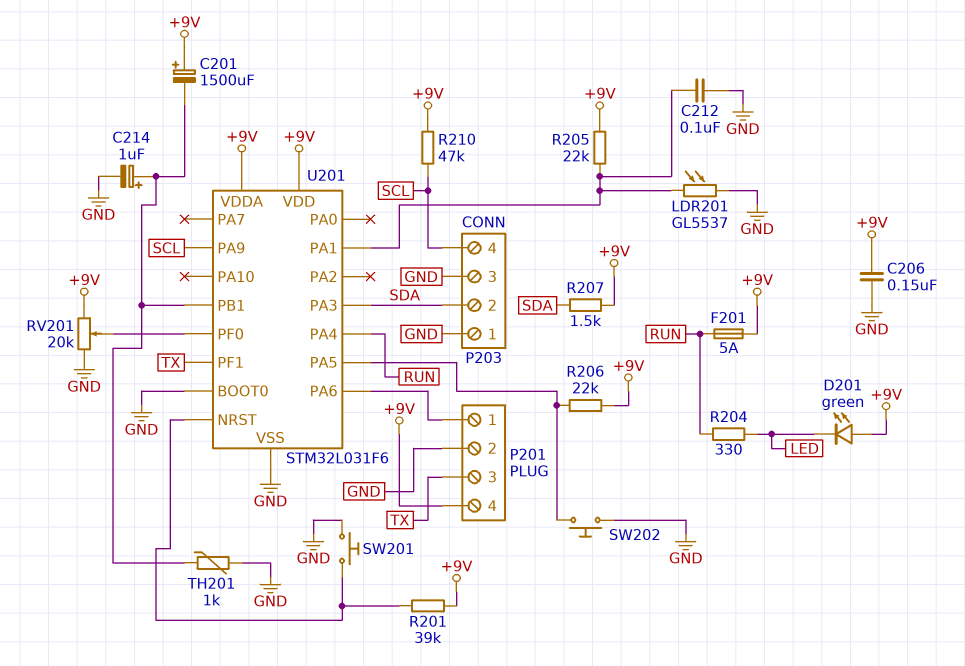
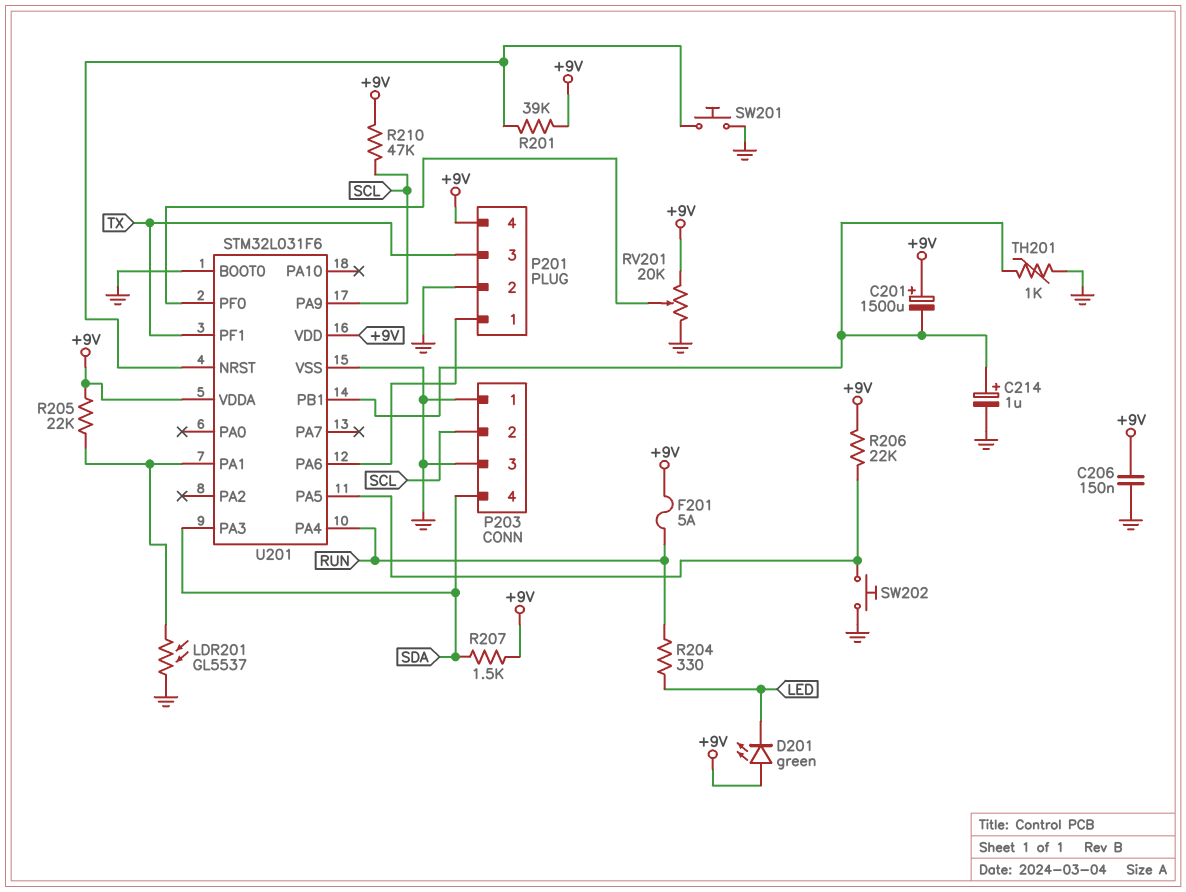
C212: 100nF (GND, U201/PA1) -> none
P203 pin 2: SDA -> SCL
P203 pin 4: SCL -> SDA

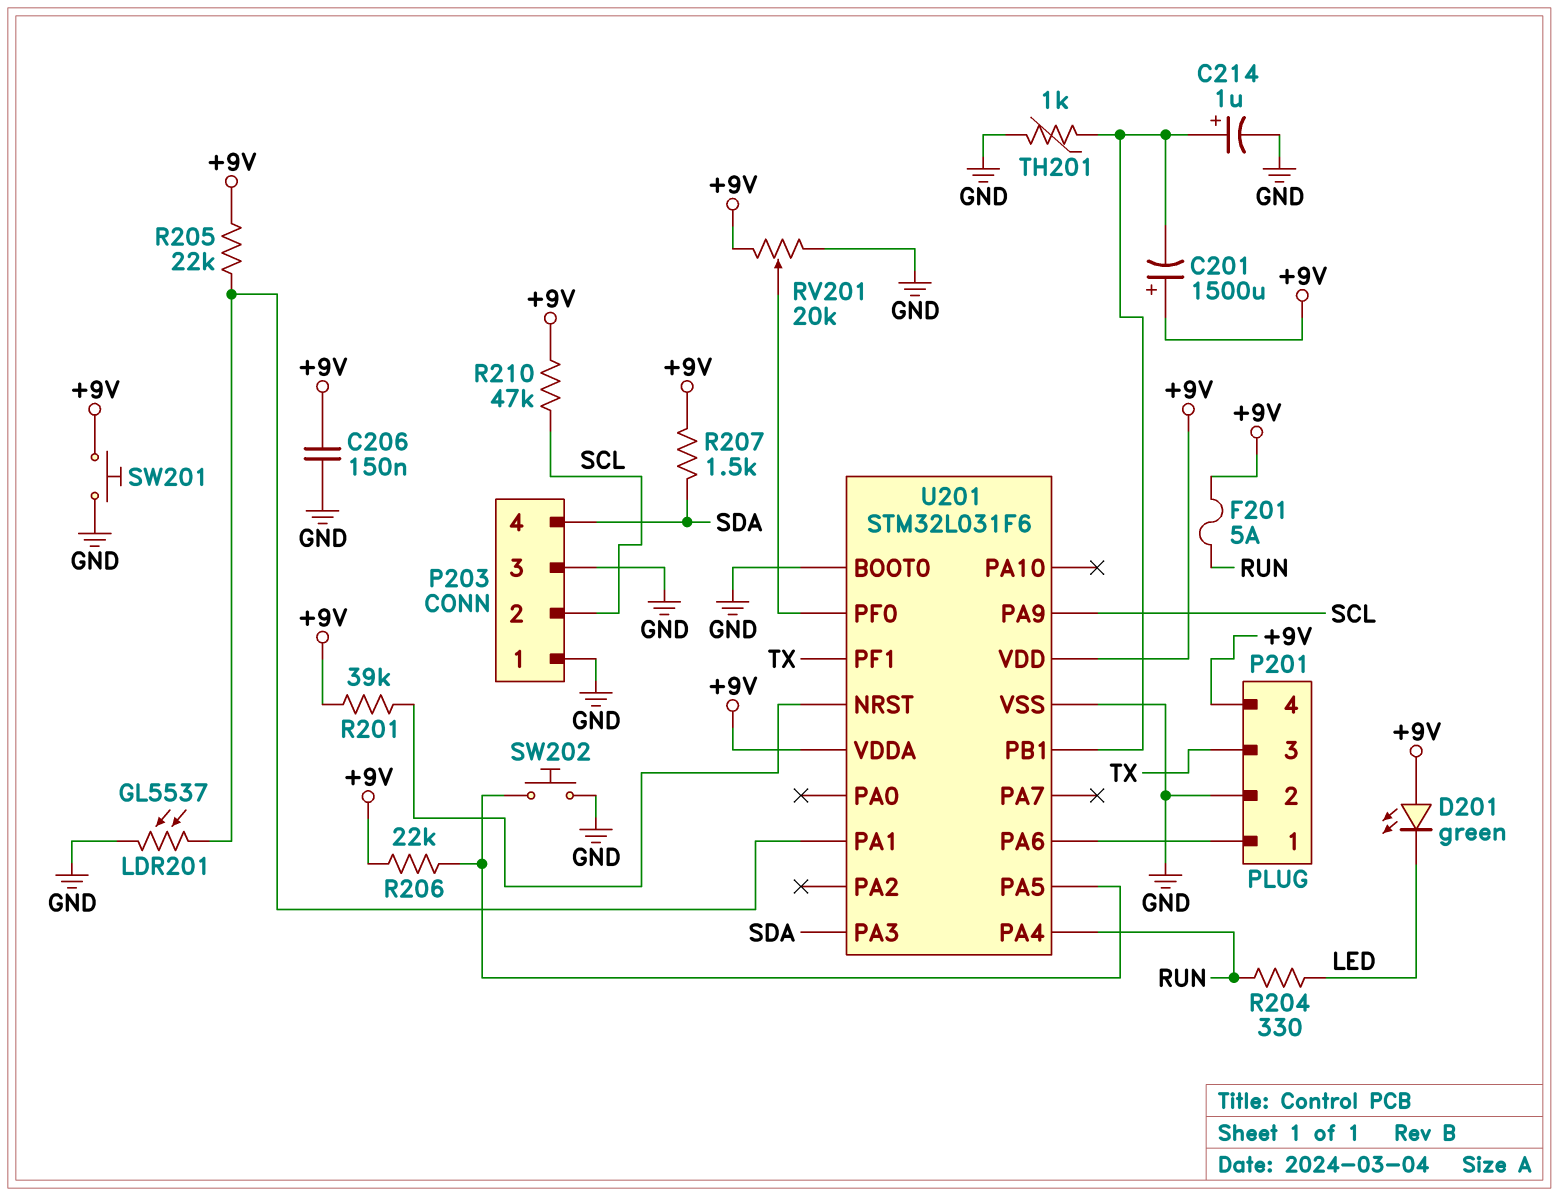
SW201: button (GND, U201/NRST) -> button (+9V, GND)

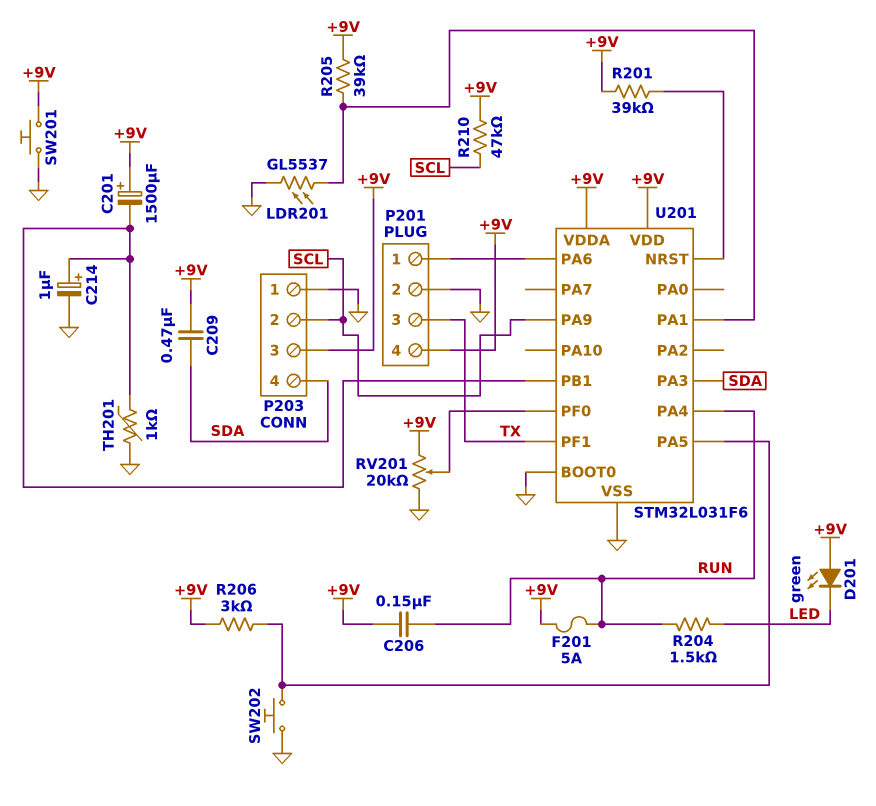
C206: 150nF (+9V, GND) -> 150nF (+9V, RUN)
C209: none -> 470nF (+9V, SDA)
P203 pin 3: GND -> +9V
R204: 330 (LED, RUN) -> 1.5k (LED, RUN)
R205: 22k (+9V, U201/PA1) -> 39k (+9V, U201/PA1)
R206: 22k (+9V, U201/PA5) -> 3k (+9V, U201/PA5)
R207: 1.5k (+9V, SDA) -> none

